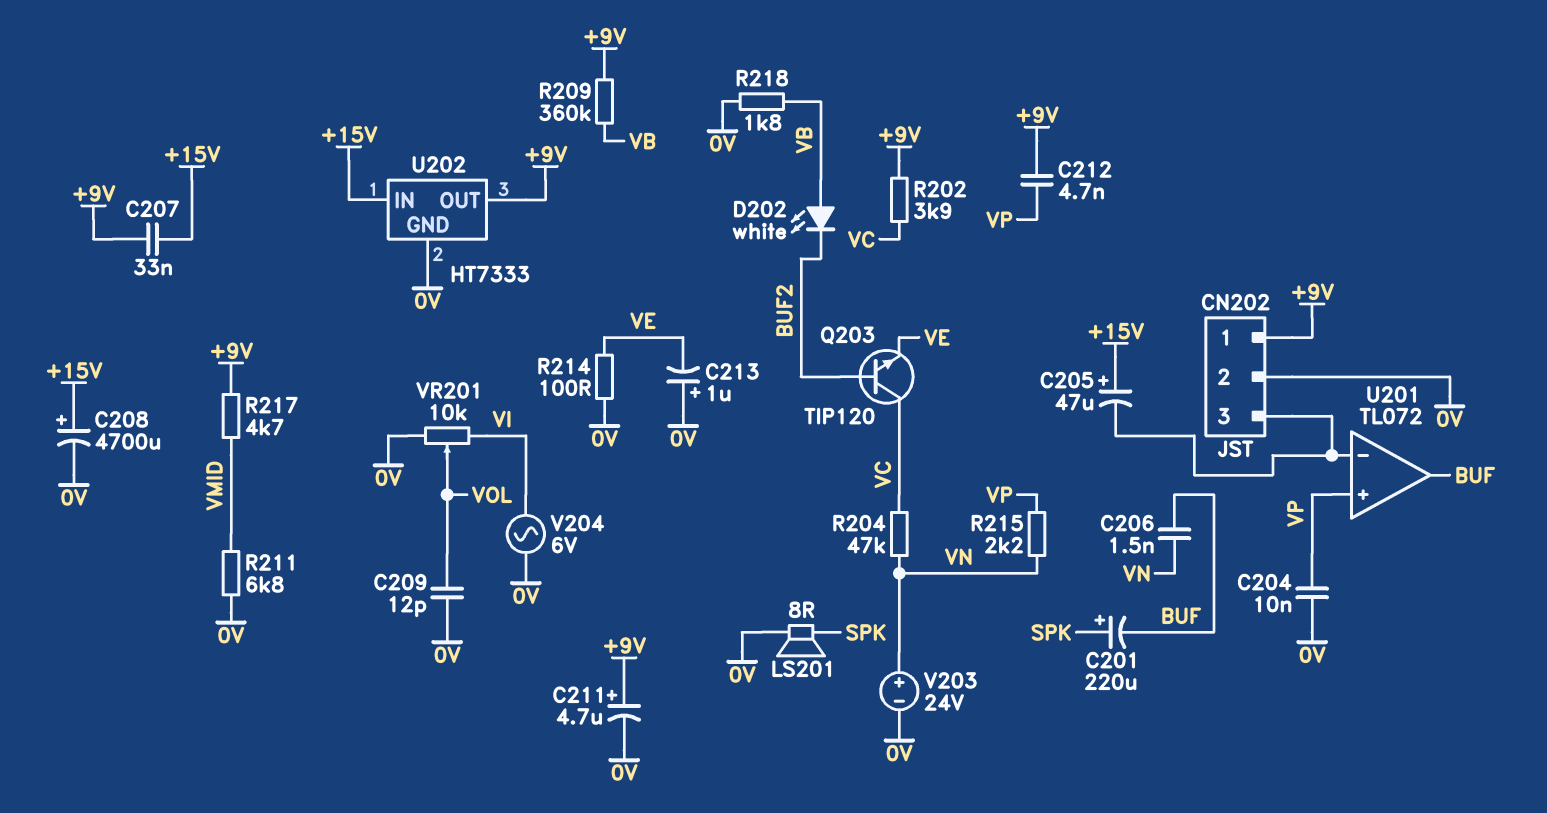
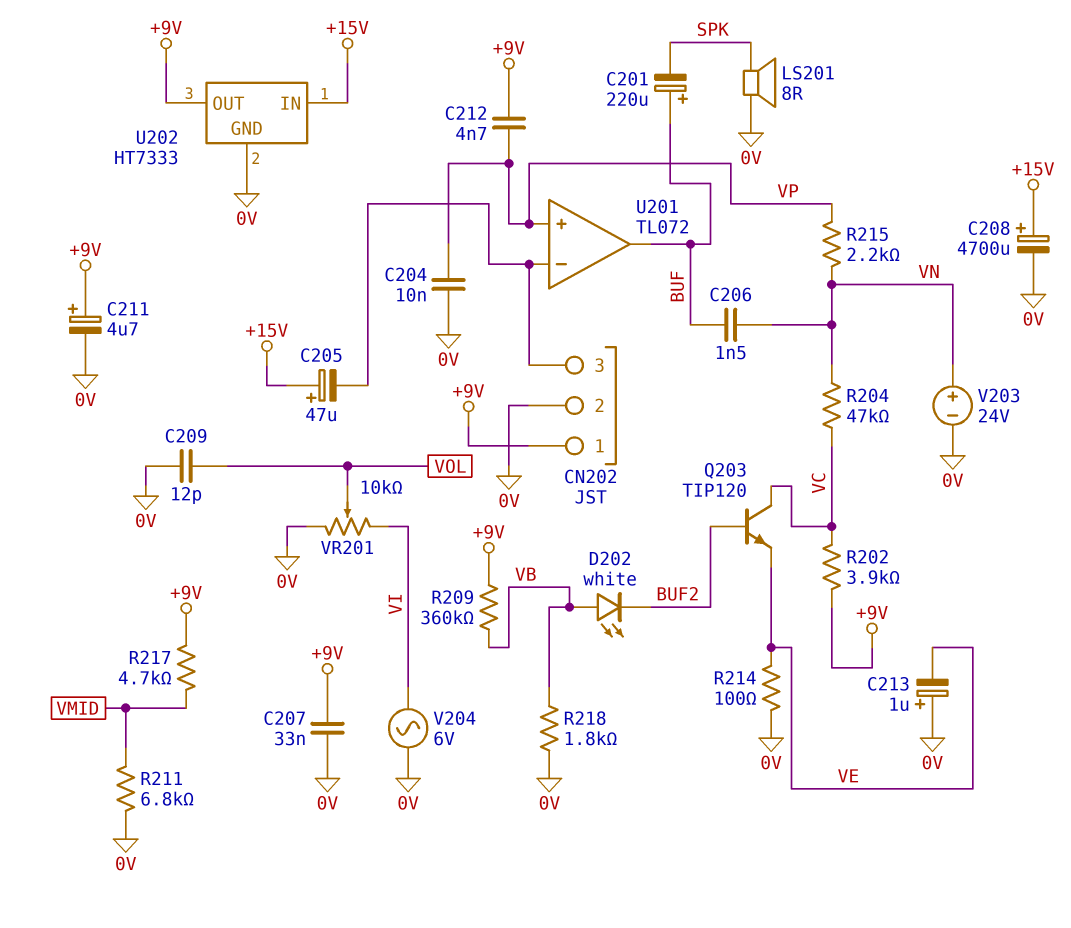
C201: 220uF (plus SPK, minus BUF) -> 220uF (plus BUF, minus SPK)
C207: 33nF (+9V, +15V) -> 33nF (+9V, 0V)

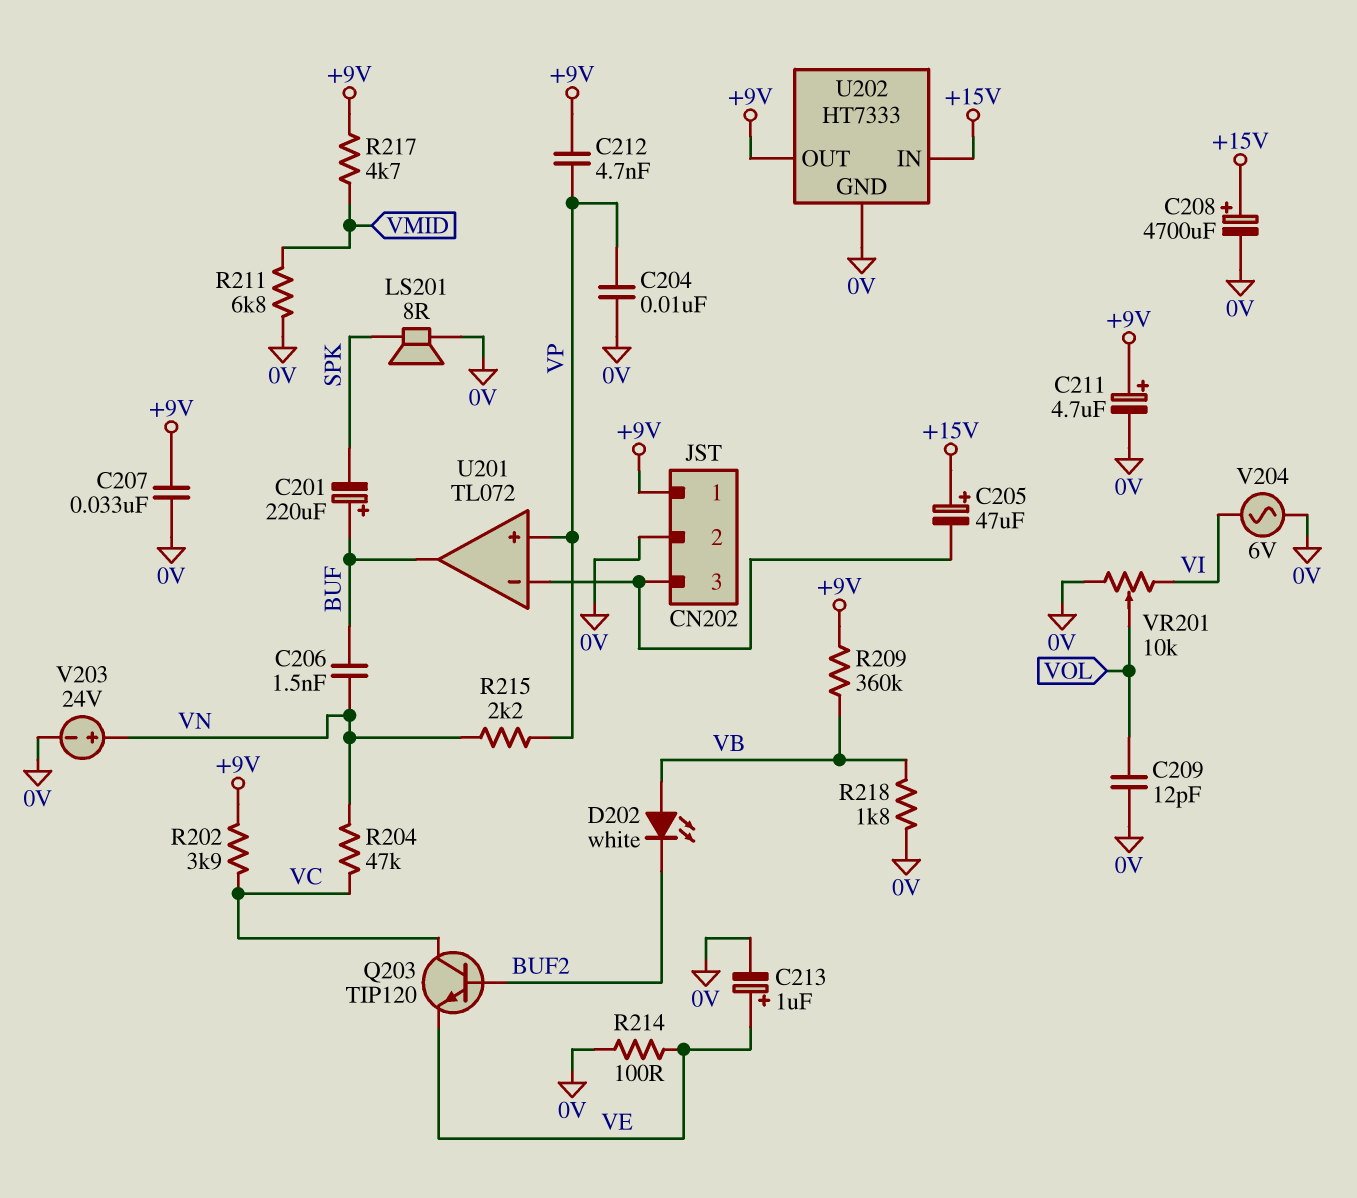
C213: 1uF (plus 0V, minus VE) -> 1uF (plus VE, minus 0V)

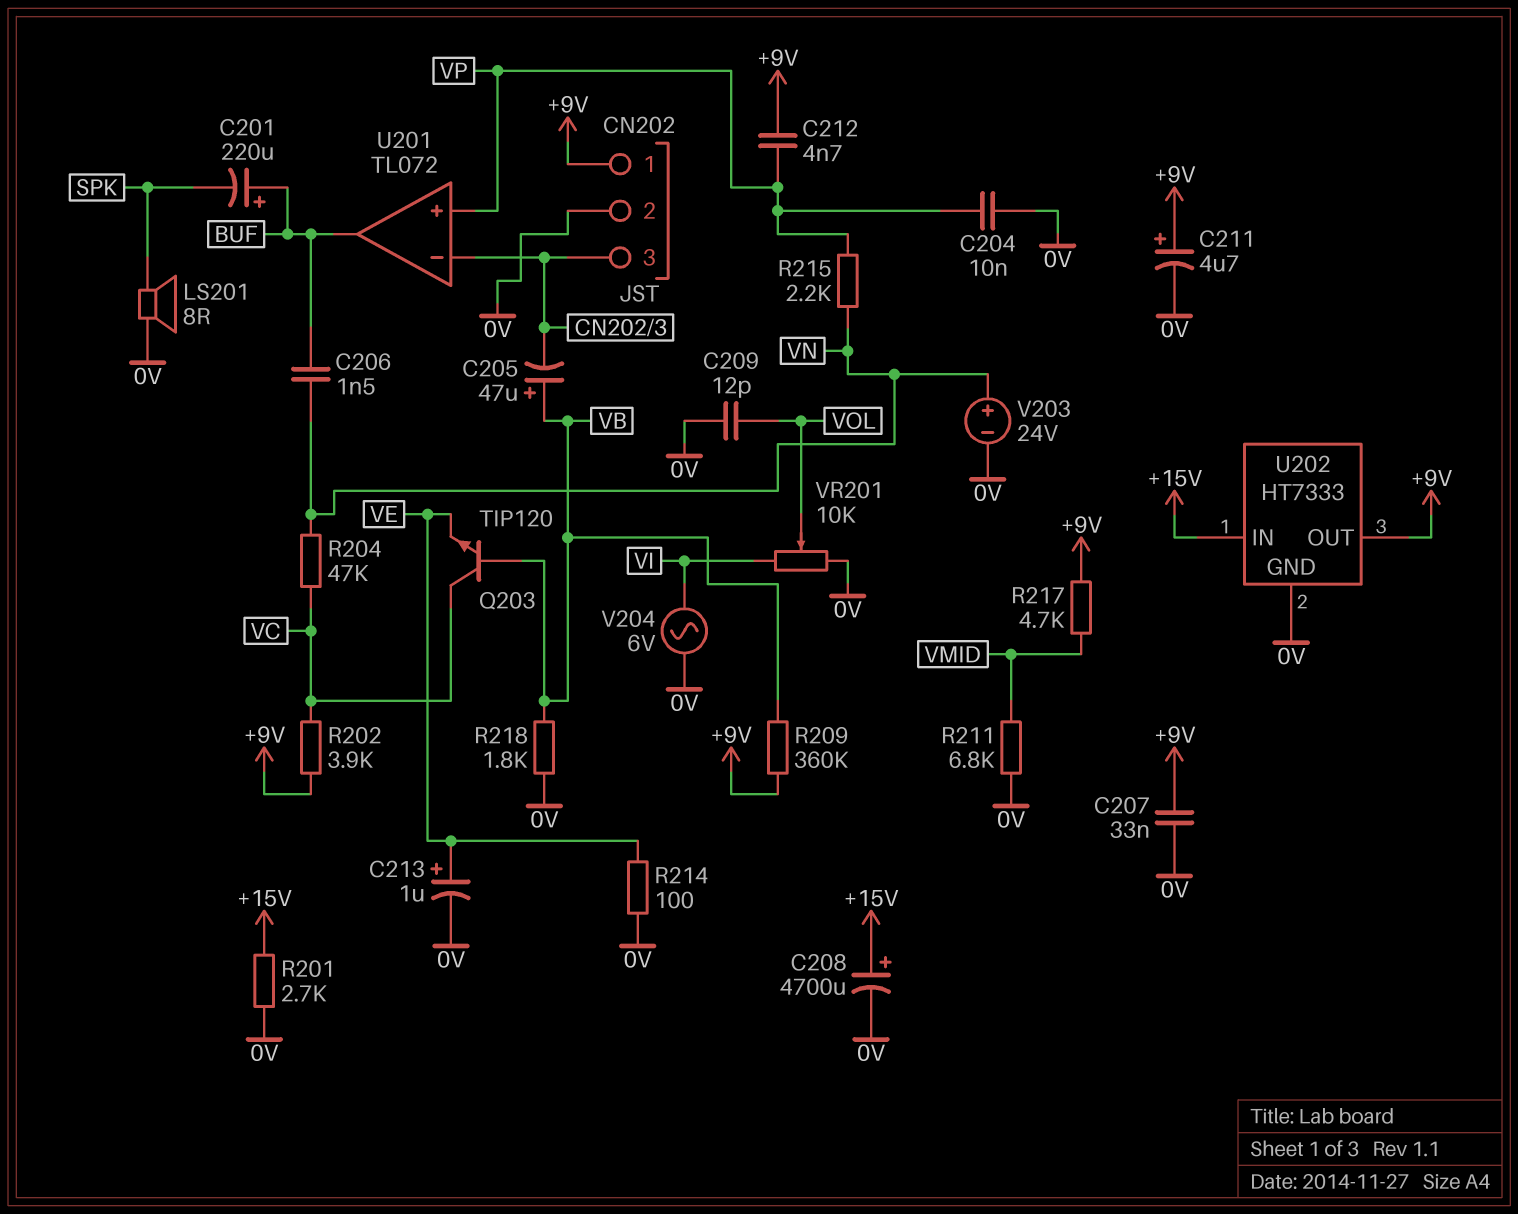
C205: 47uF (plus +15V, minus CN202/3) -> 47uF (plus VB, minus CN202/3)
D202: LED white (A VB, K BUF2) -> none
Q203: NPN TIP120 (B BUF2, C VC, E VE) -> NPN TIP120 (B VB, C VC, E VE)
R201: none -> 2.7k (+15V, 0V)

